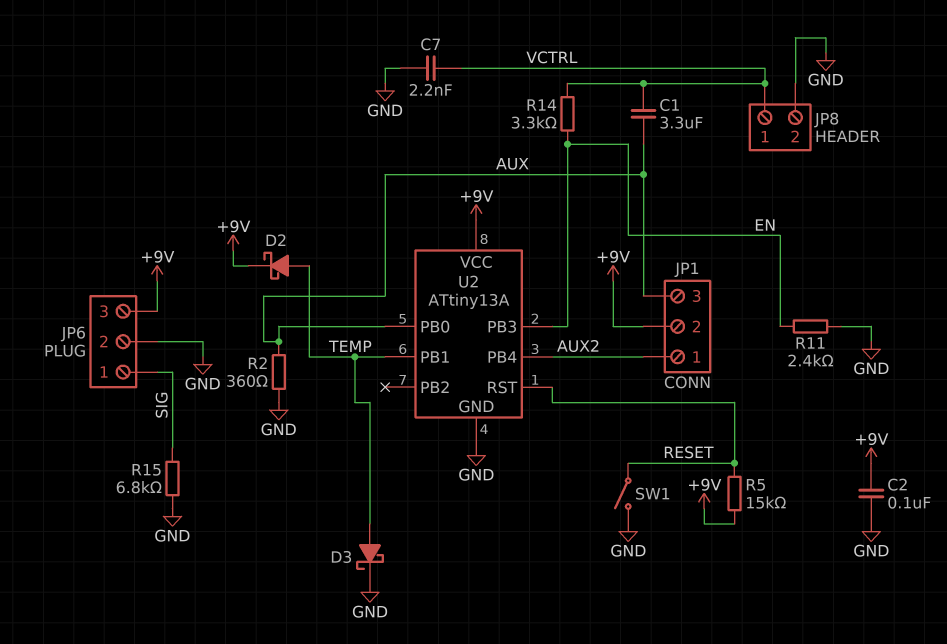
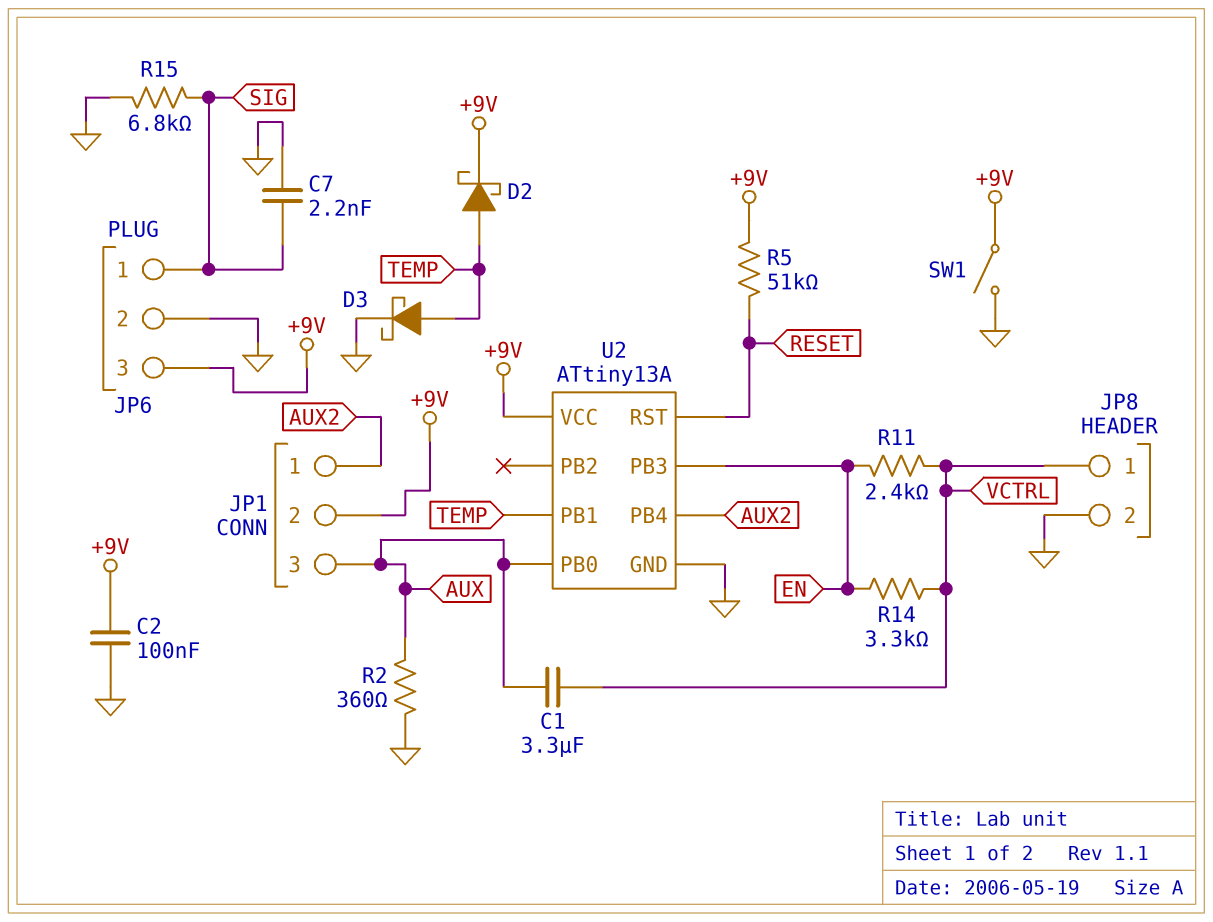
C7: 2.2nF (GND, VCTRL) -> 2.2nF (GND, SIG)
R5: 15k (+9V, RESET) -> 51k (+9V, RESET)
R11: 2.4k (EN, GND) -> 2.4k (EN, VCTRL)
SW1: switch (GND, RESET) -> switch (+9V, GND)

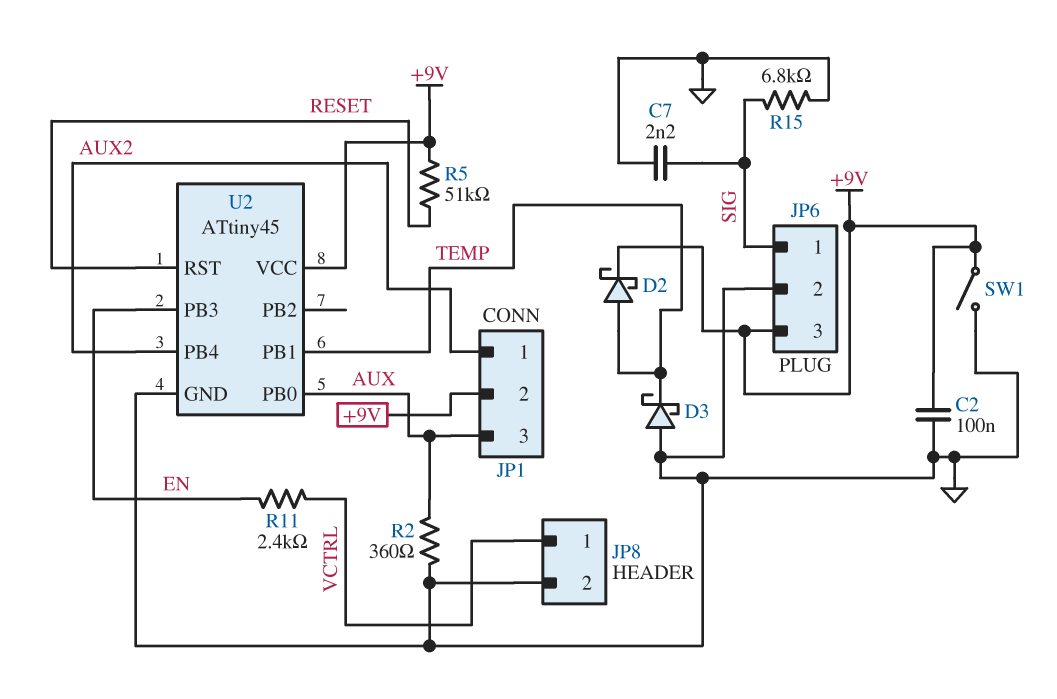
C1: 3.3uF (AUX, VCTRL) -> none
D3: schottky (A TEMP, K GND) -> schottky (A GND, K TEMP)
R14: 3.3k (EN, VCTRL) -> none
U2: ATtiny13A -> ATtiny45

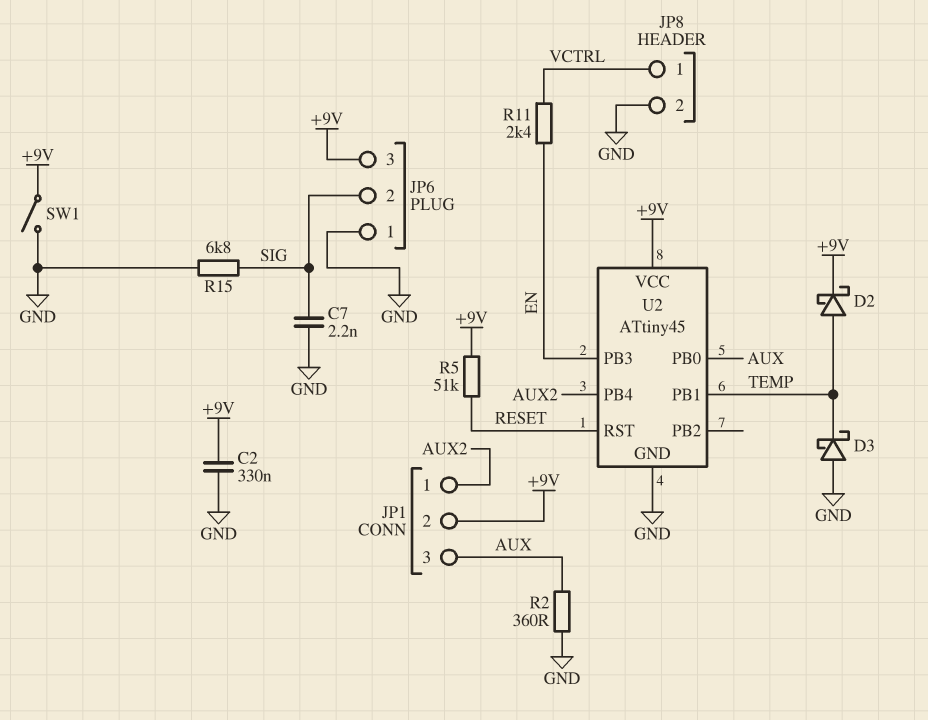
C2: 100nF (+9V, GND) -> 330nF (+9V, GND)
JP6 pin 1: SIG -> GND
JP6 pin 2: GND -> SIG

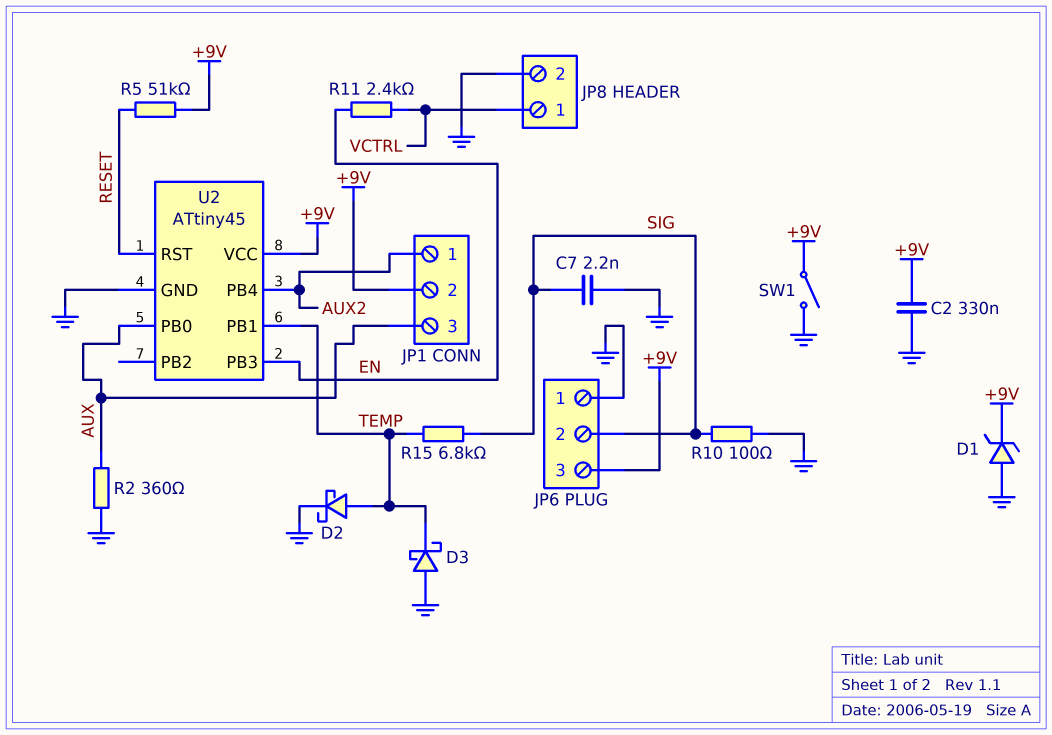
D1: none -> zener (A GND, K +9V)
D2: schottky (A TEMP, K +9V) -> schottky (A TEMP, K GND)
R10: none -> 100 (GND, SIG)
R15: 6.8k (GND, SIG) -> 6.8k (SIG, TEMP)

